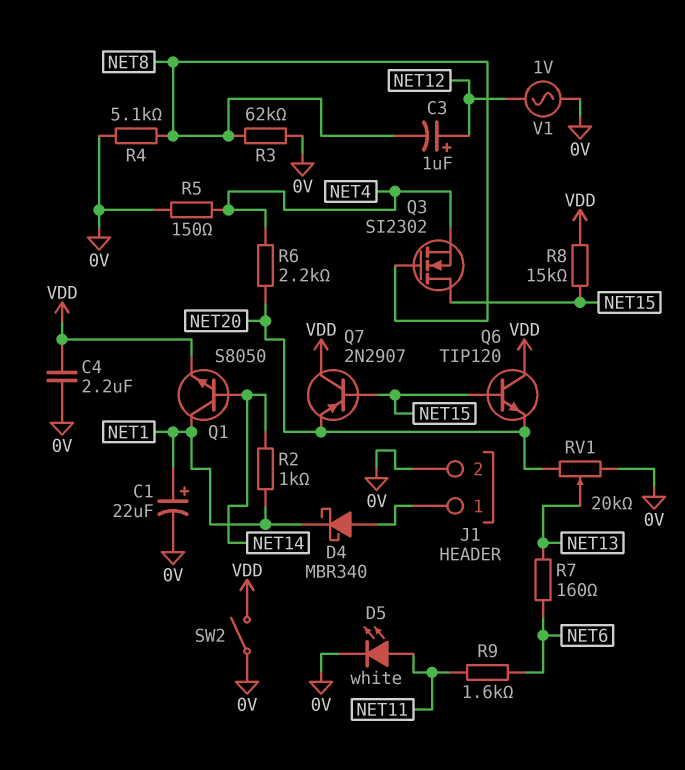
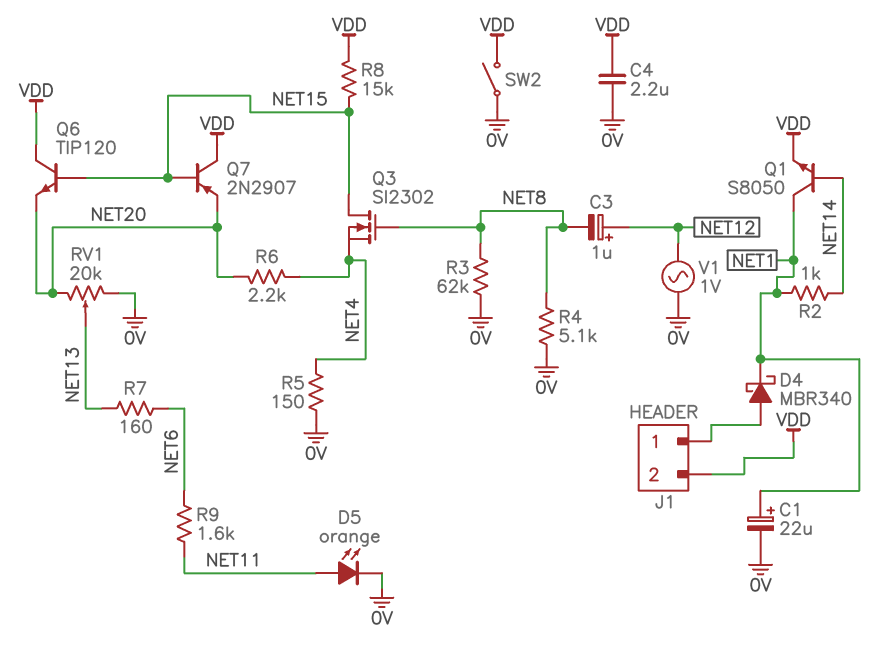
D5: LED white (A NET11, K 0V) -> LED orange (A NET11, K 0V)
J1 pin 2: 0V -> VDD

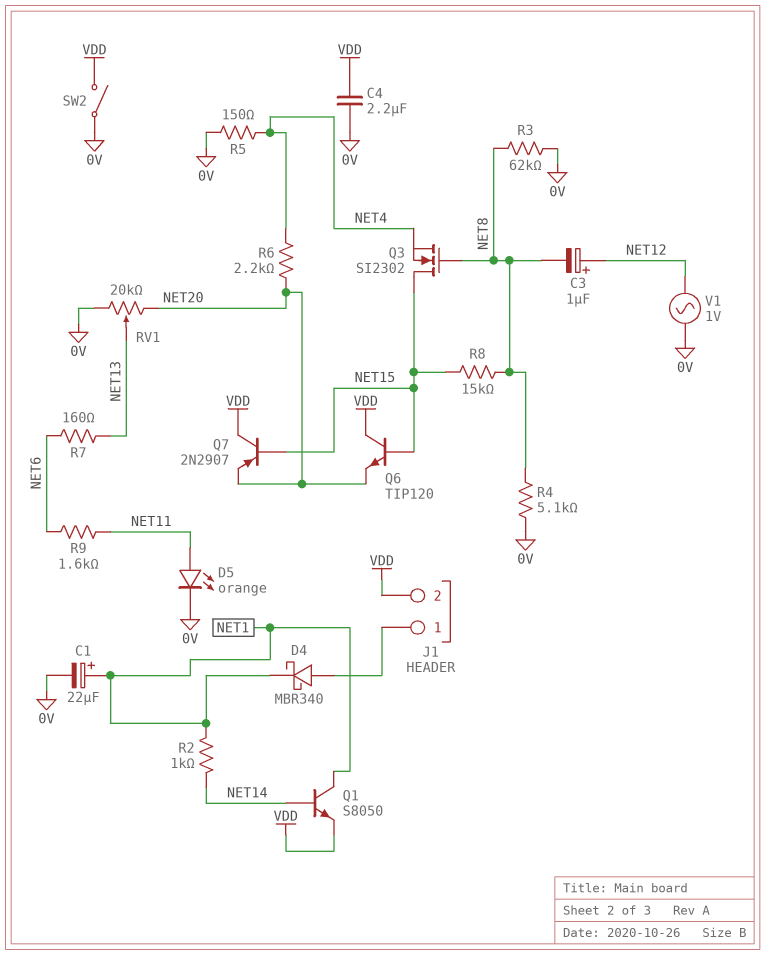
R8: 15k (NET15, VDD) -> 15k (NET8, NET15)

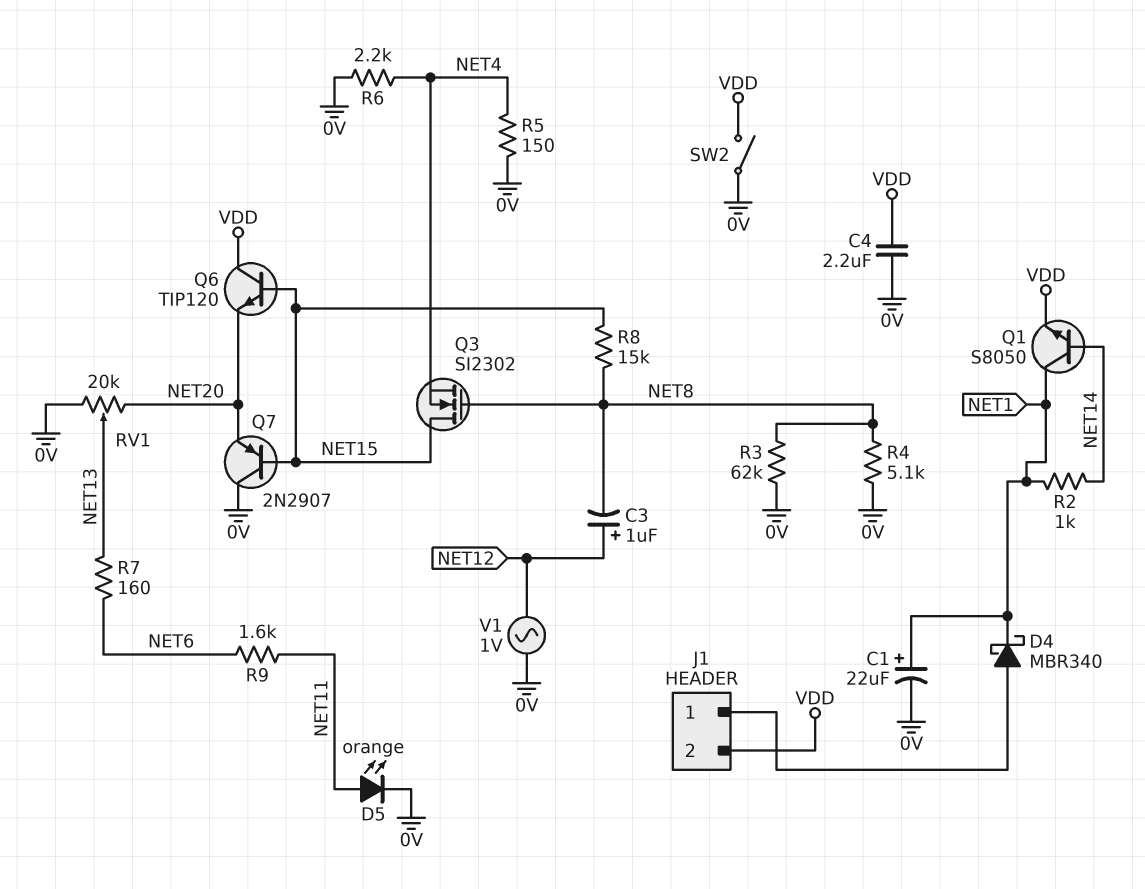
Q7: PNP 2N2907 (B NET15, C VDD, E NET20) -> PNP 2N2907 (B NET15, C 0V, E NET20)
R6: 2.2k (NET4, NET20) -> 2.2k (0V, NET4)

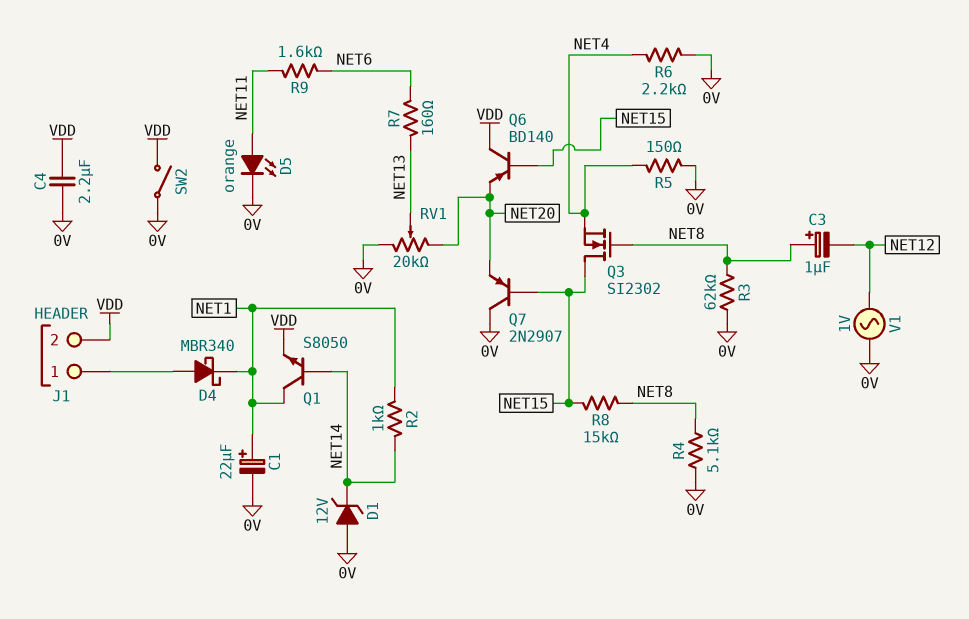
C3: 1uF (plus NET12, minus NET8) -> 1uF (plus NET8, minus NET12)
D1: none -> zener 12V (A 0V, K NET14)
Q6: NPN TIP120 (B NET15, C VDD, E NET20) -> PNP BD140 (B NET15, C VDD, E NET20)

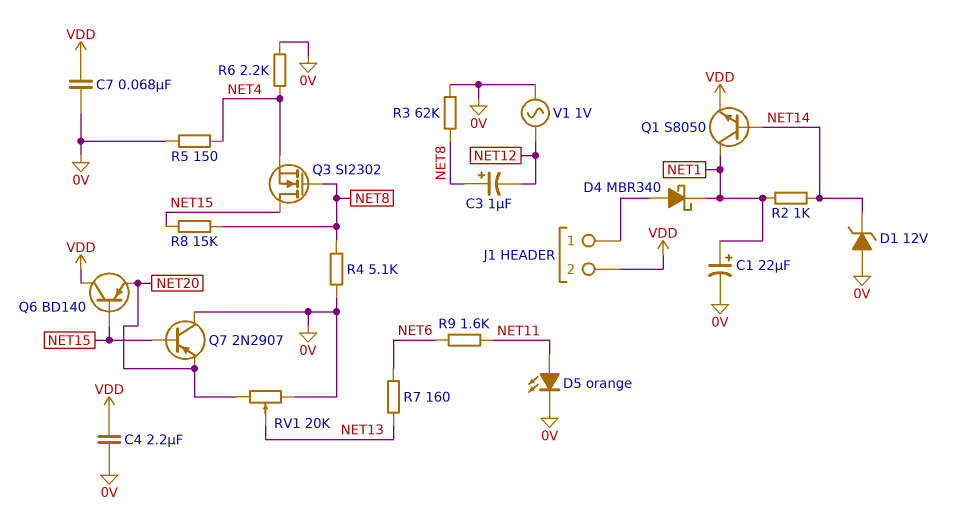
C7: none -> 68nF (0V, VDD)
SW2: switch (0V, VDD) -> none

